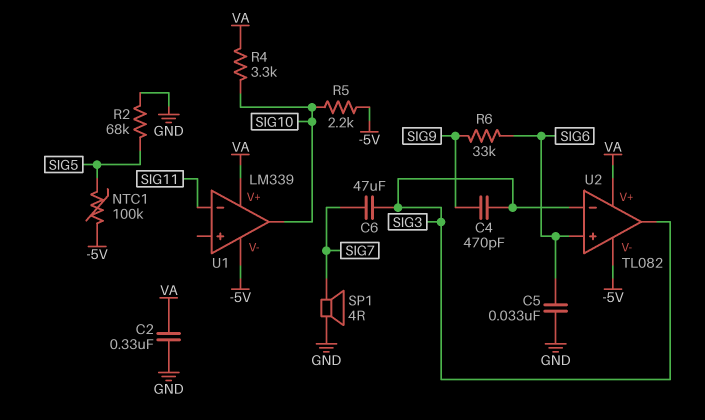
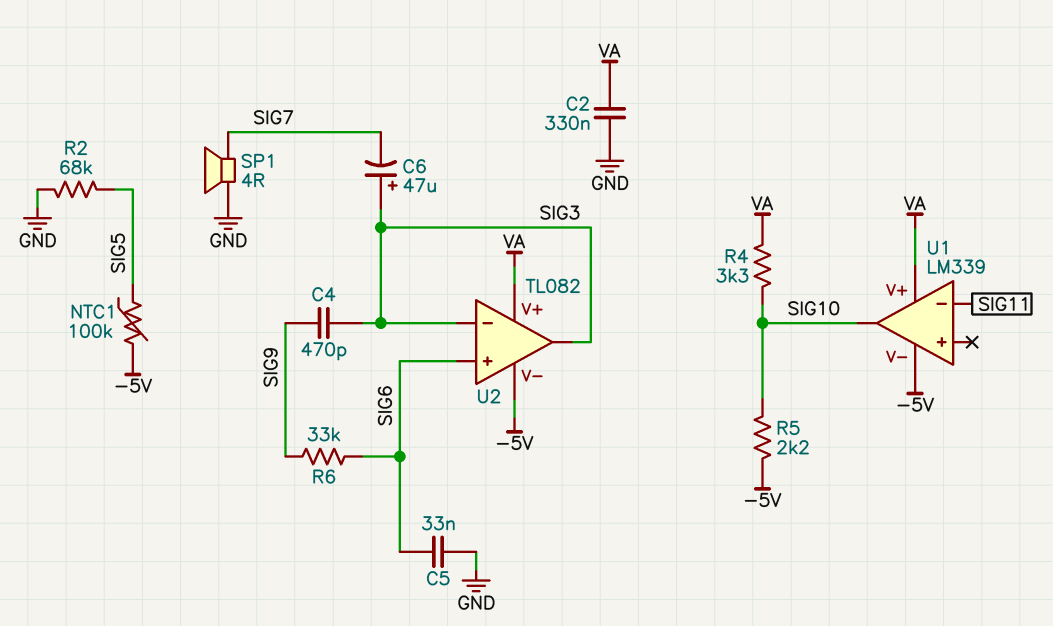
C6: 47uF (SIG3, SIG7) -> 47uF (plus SIG3, minus SIG7)

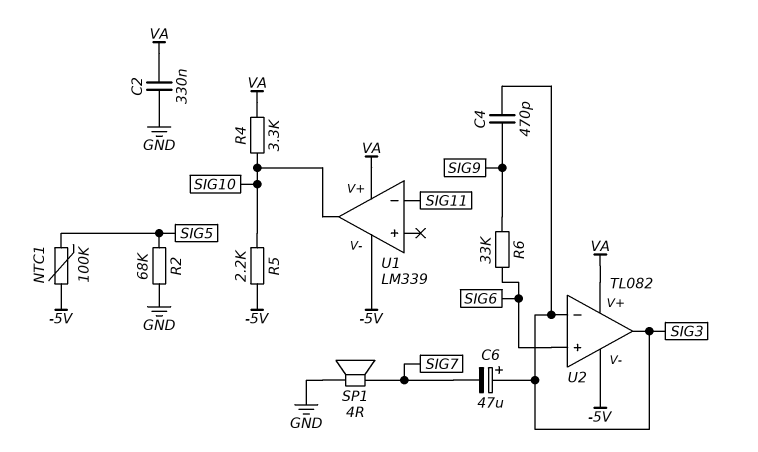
C5: 33nF (GND, SIG6) -> none

